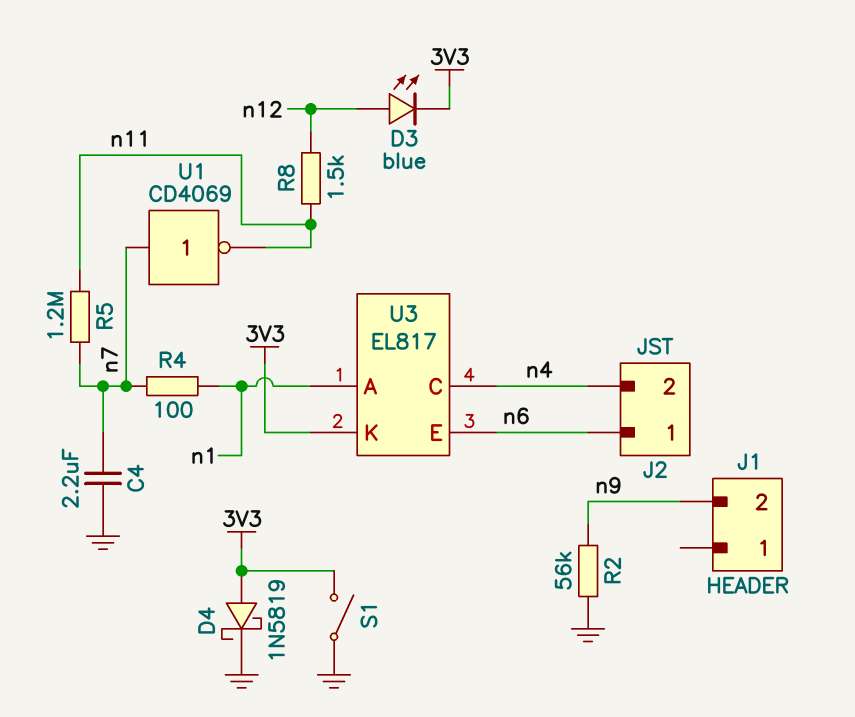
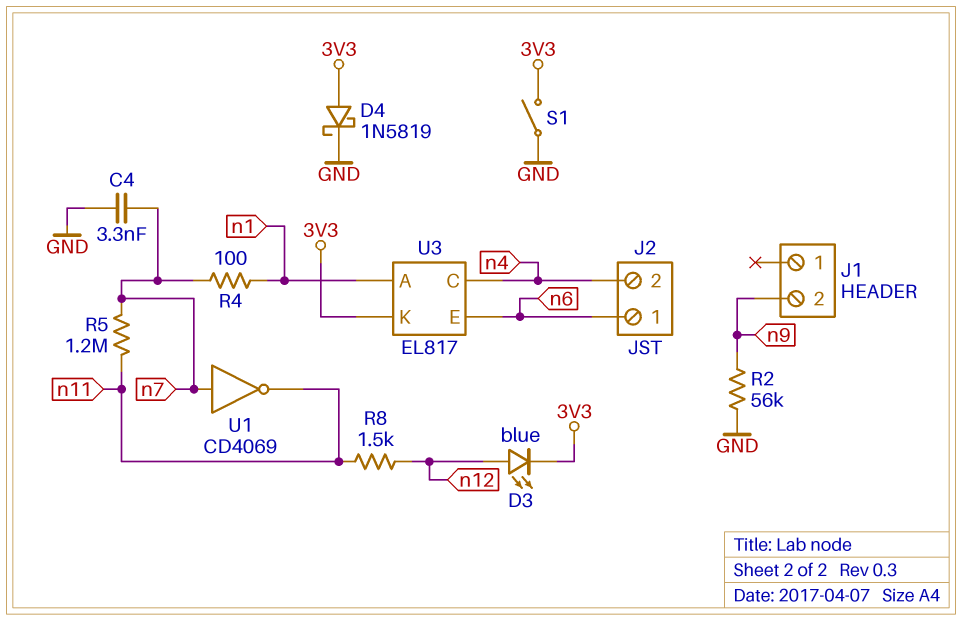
C4: 2.2uF (GND, n7) -> 3.3nF (GND, n7)

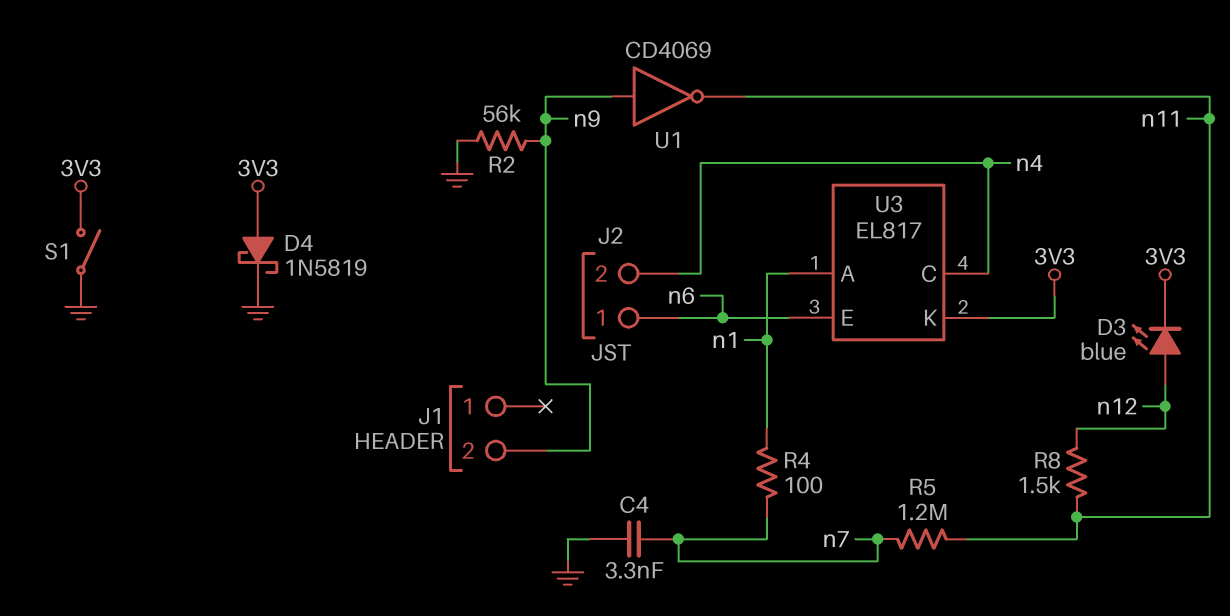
U1: NOT CD4069 (in n7, out n11) -> NOT CD4069 (in n9, out n11)

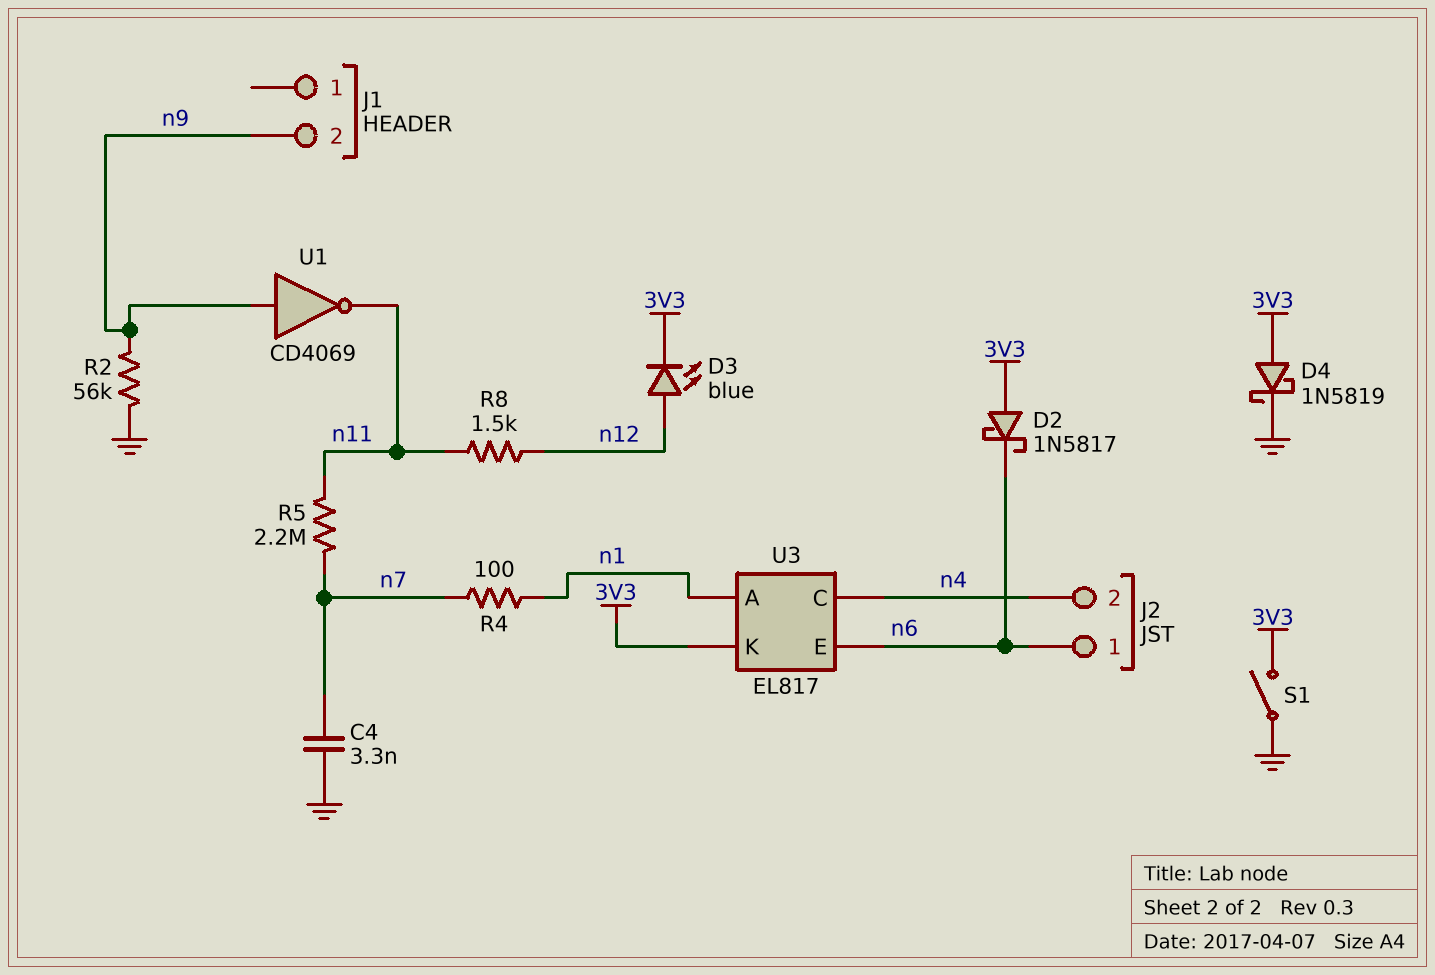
D2: none -> schottky 1N5817 (A 3V3, K n6)
R5: 1.2M (n7, n11) -> 2.2M (n7, n11)

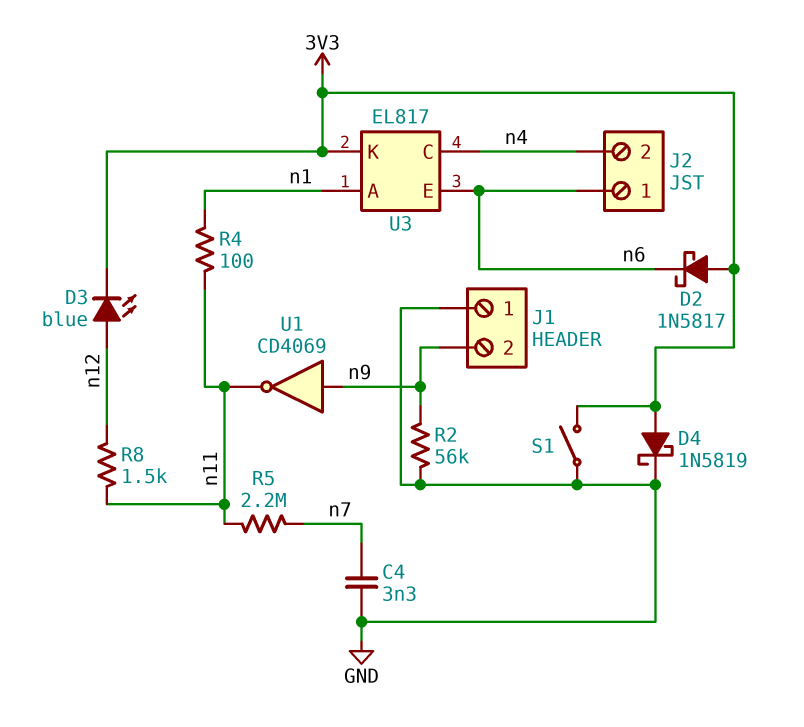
J1 pin 1: none -> GND
R4: 100 (n1, n7) -> 100 (n1, n11)

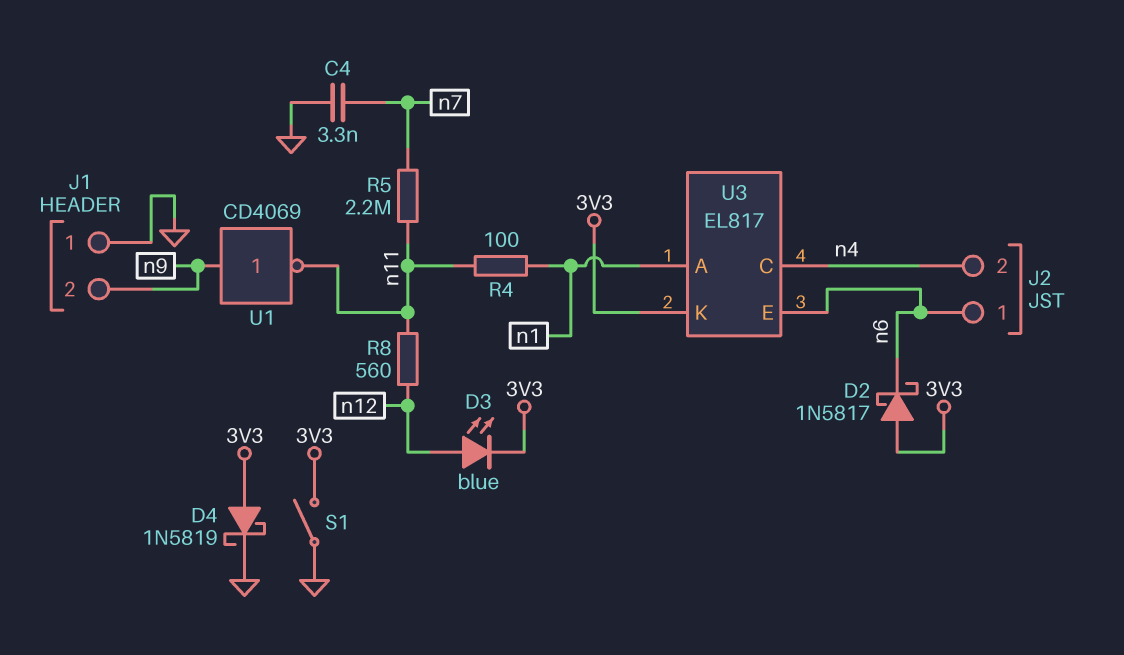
R2: 56k (GND, n9) -> none
R8: 1.5k (n11, n12) -> 560 (n11, n12)

